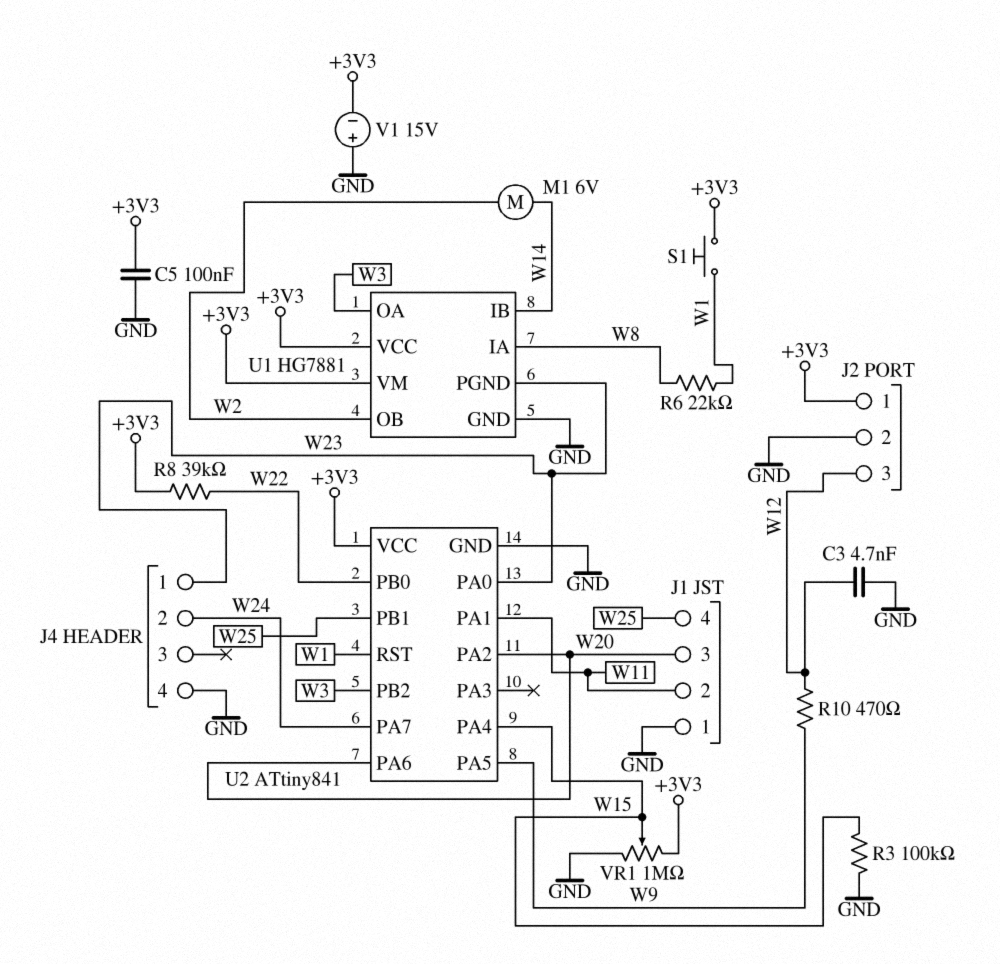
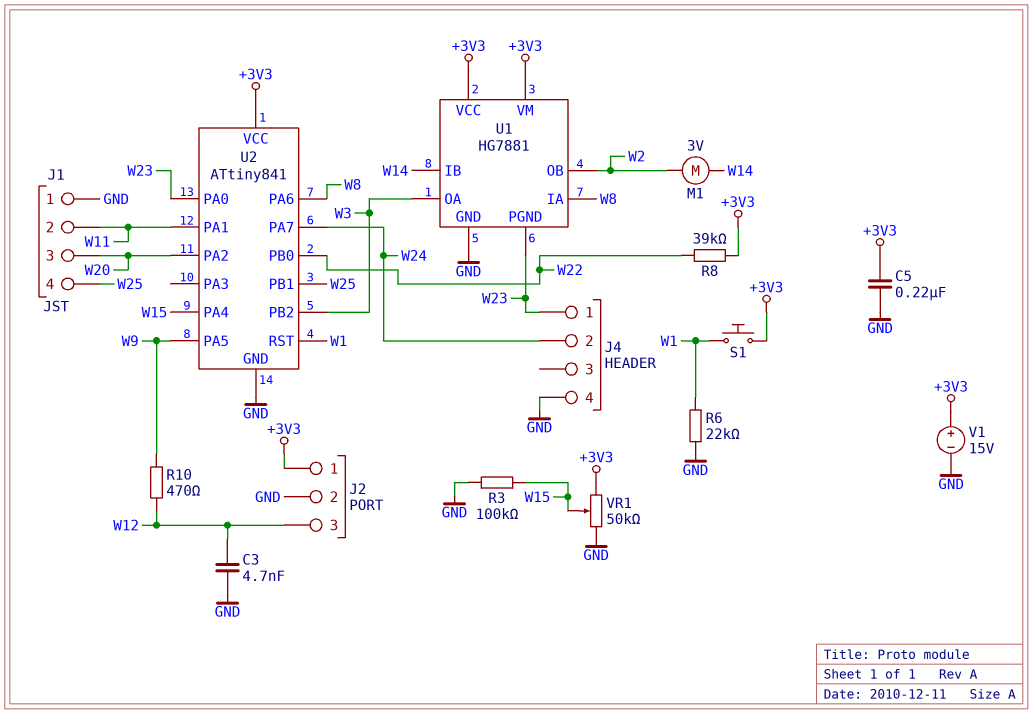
C5: 100nF (+3V3, GND) -> 220nF (+3V3, GND)
M1: motor 6V (W2, W14) -> motor 3V (W2, W14)
R6: 22k (W1, W8) -> 22k (GND, W1)
U2 pin PA6: W20 -> W8
V1: 15V (plus GND, minus +3V3) -> 15V (plus +3V3, minus GND)
VR1: 1M (+3V3, GND, wiper W15) -> 50k (+3V3, GND, wiper W15)

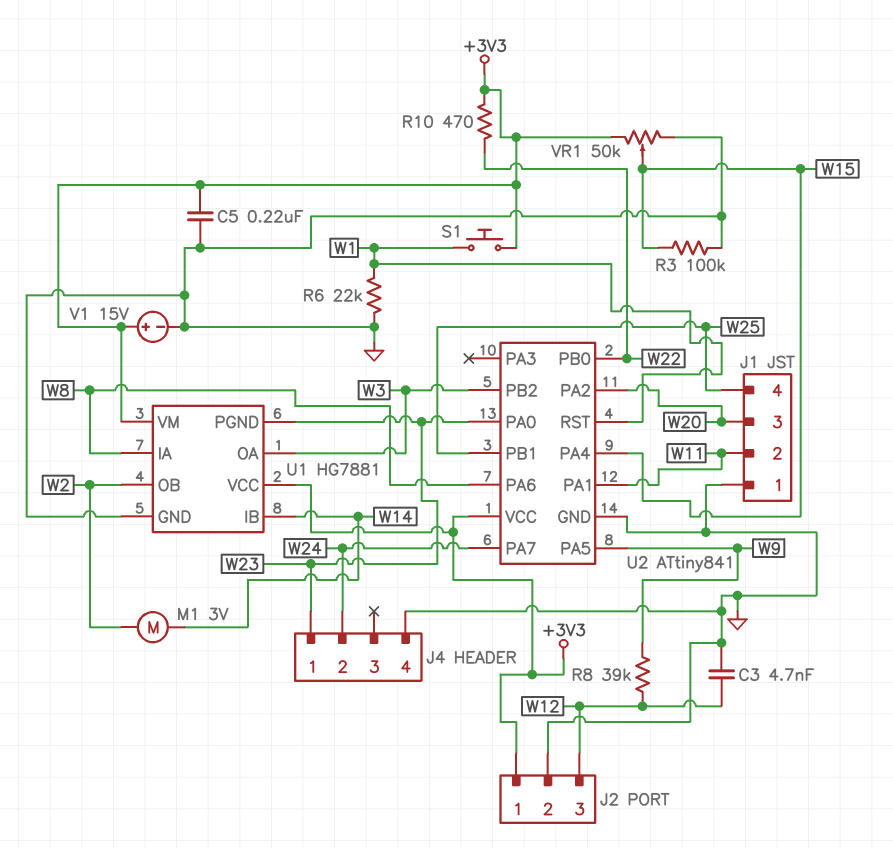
R8: 39k (+3V3, W22) -> 39k (W9, W12)
R10: 470 (W9, W12) -> 470 (+3V3, W22)

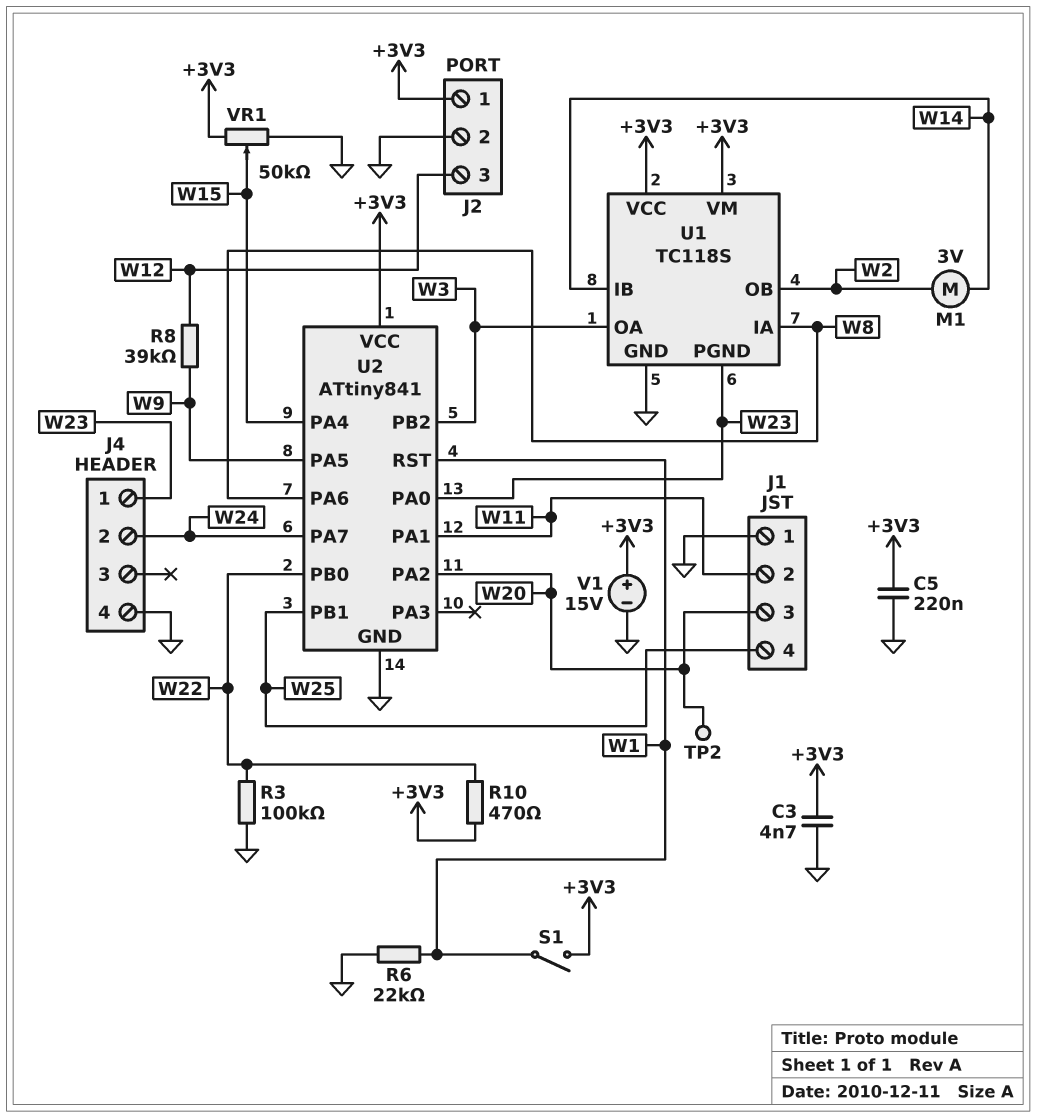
C3: 4.7nF (GND, W12) -> 4.7nF (+3V3, GND)
R3: 100k (GND, W15) -> 100k (GND, W22)
S1: button (+3V3, W1) -> switch (+3V3, W1)
TP2: none -> test point (W20)
U1: HG7881 -> TC118S

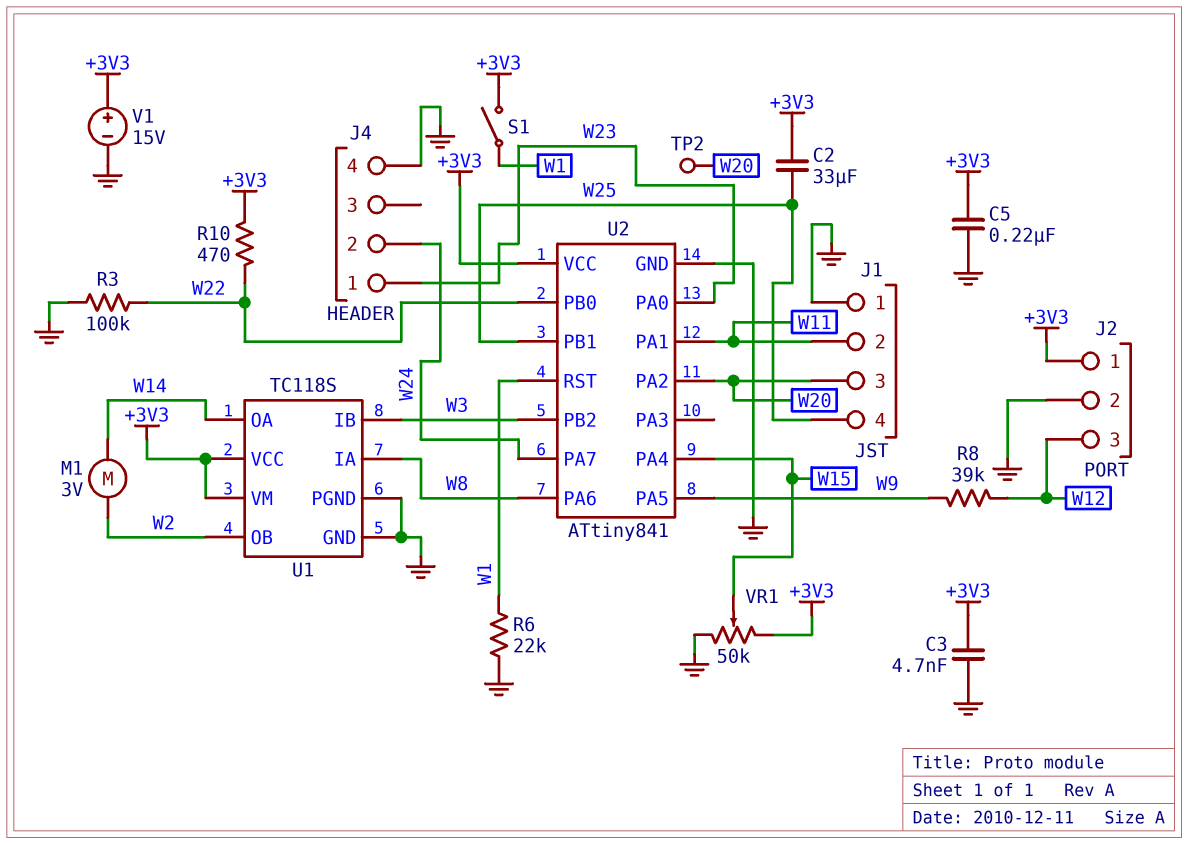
C2: none -> 33uF (+3V3, W25)
U1 pin IB: W14 -> W3
U1 pin OA: W3 -> W14
U1 pin PGND: W23 -> GND

